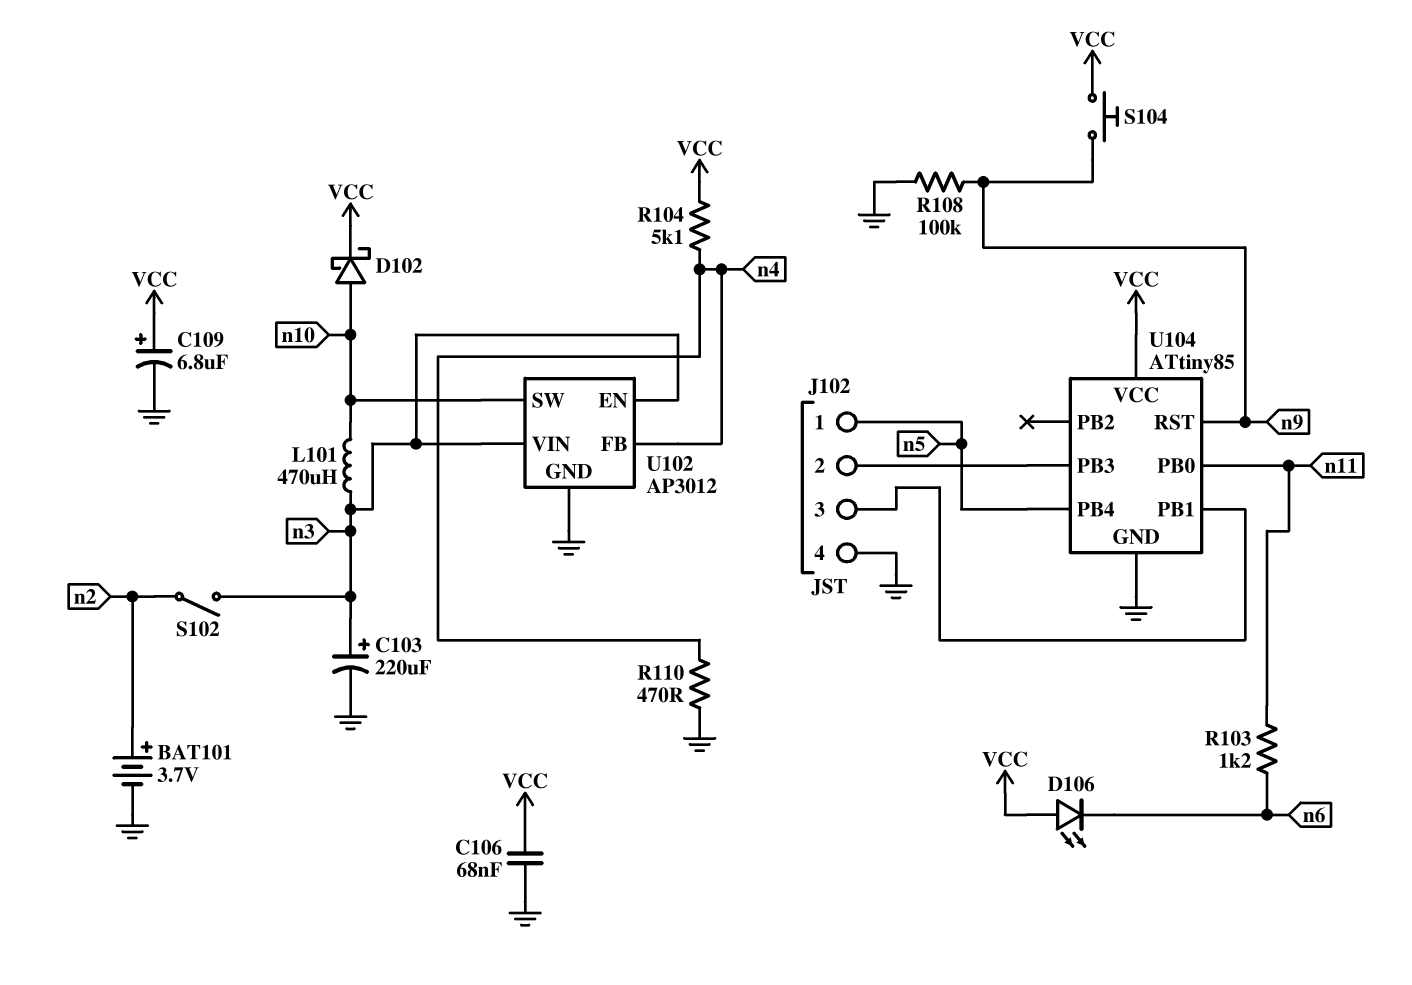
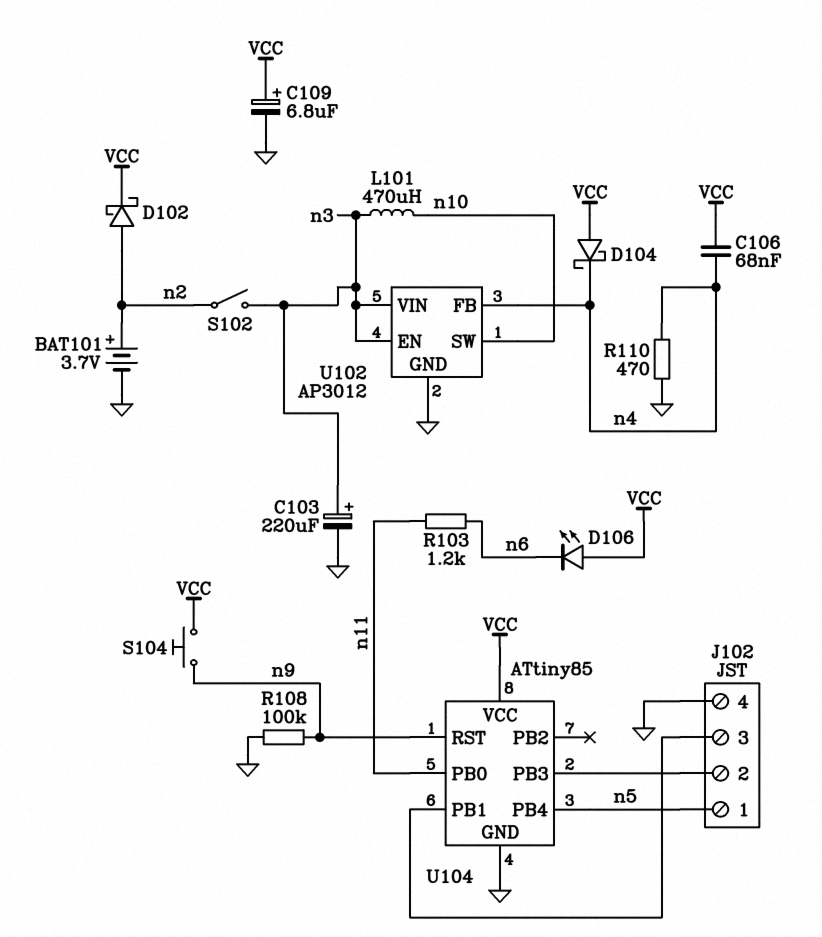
C106: 68nF (GND, VCC) -> 68nF (VCC, n4)
D102: schottky (A n10, K VCC) -> schottky (A n2, K VCC)
D104: none -> schottky (A VCC, K n4)
R104: 5.1k (VCC, n4) -> none

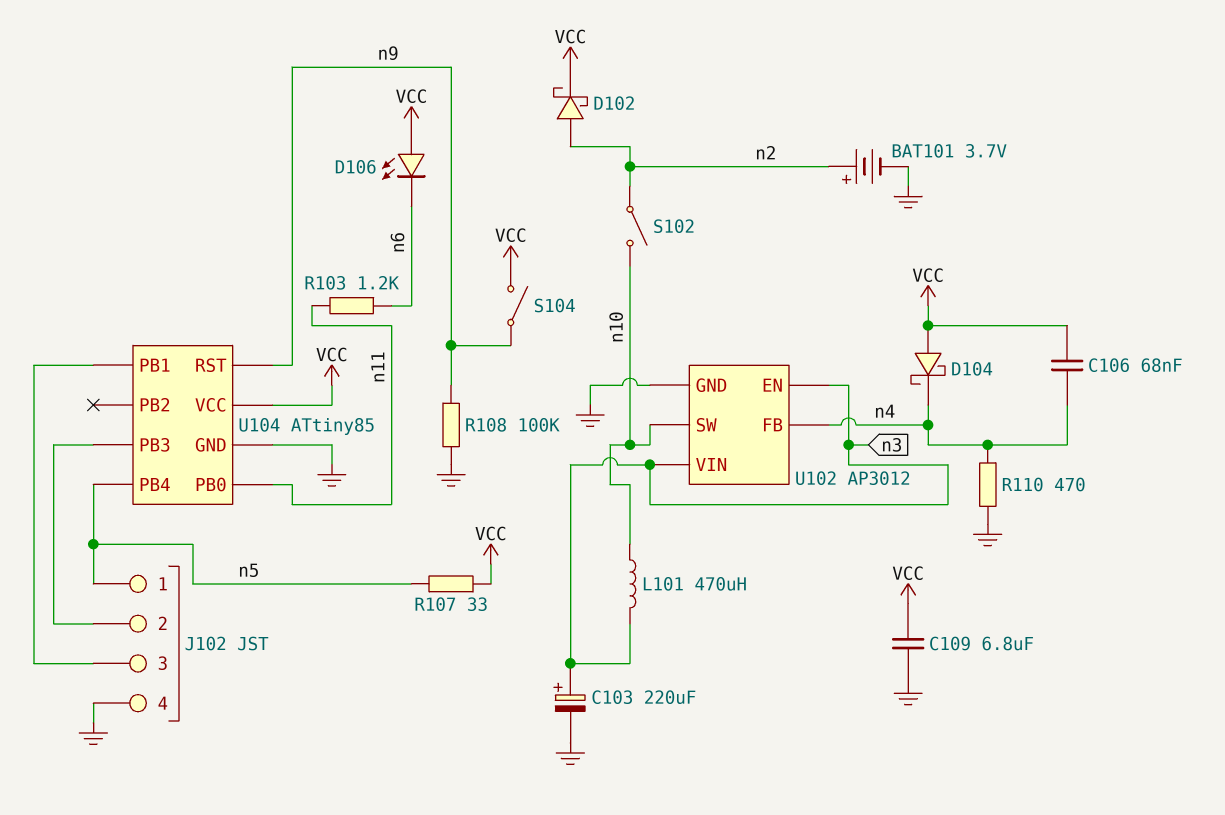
C109: 6.8uF (plus VCC, minus GND) -> 6.8uF (GND, VCC)
R107: none -> 33 (VCC, n5)
S102: switch (n2, n3) -> switch (n2, n10)
S104: button (VCC, n9) -> switch (VCC, n9)

